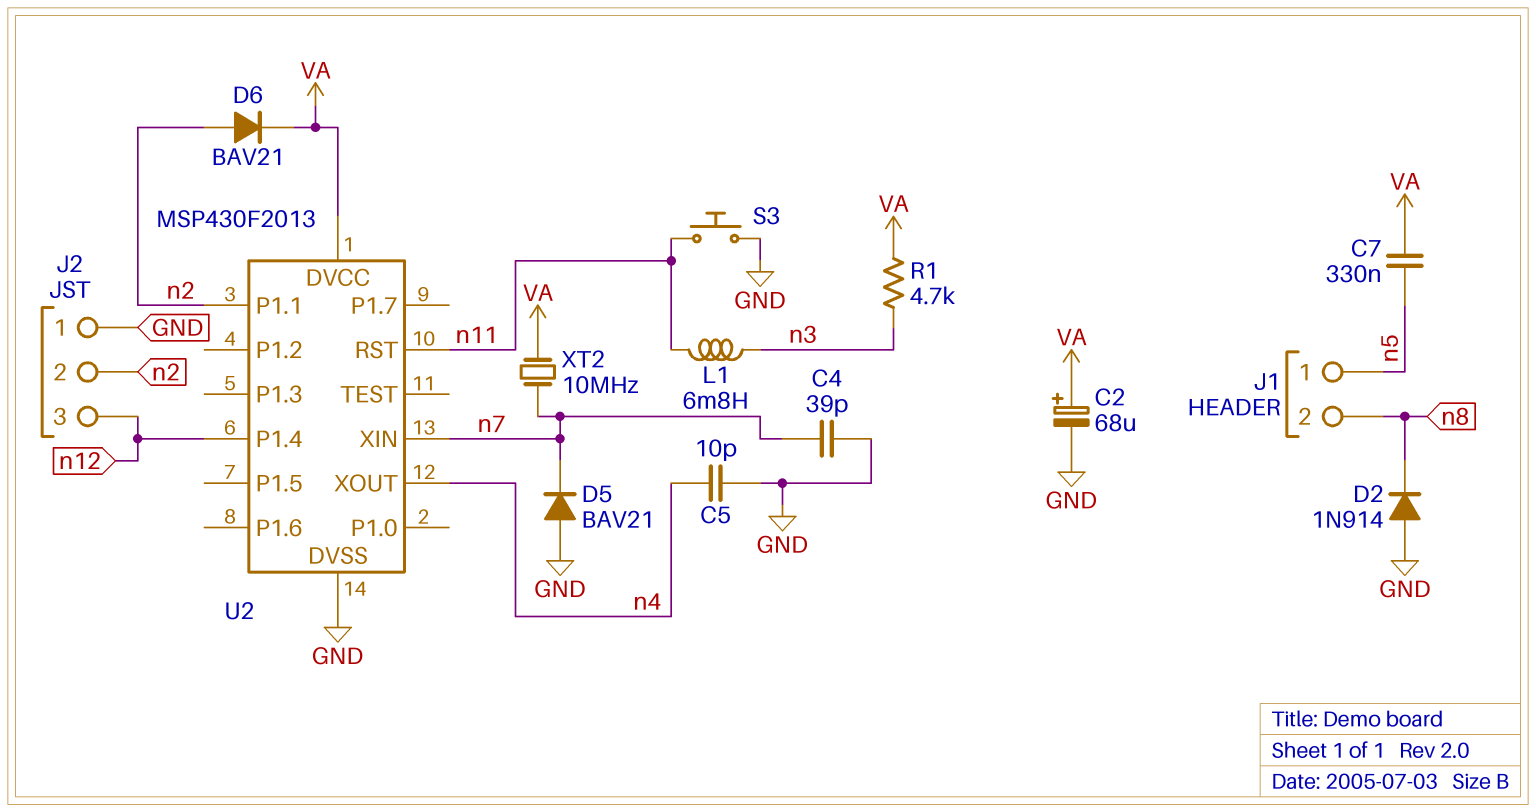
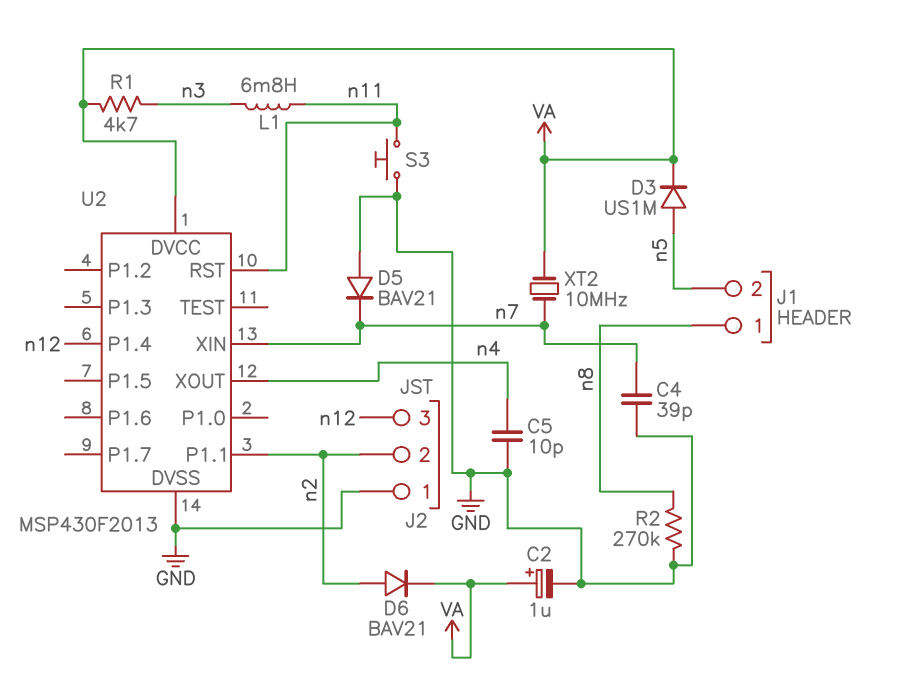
C2: 68uF (plus VA, minus GND) -> 1uF (plus VA, minus GND)
C7: 330nF (VA, n5) -> none
D2: diode 1N914 (A GND, K n8) -> none
D3: none -> diode US1M (A n5, K VA)
J1 pin 1: n5 -> n8
J1 pin 2: n8 -> n5
R2: none -> 270k (GND, n8)

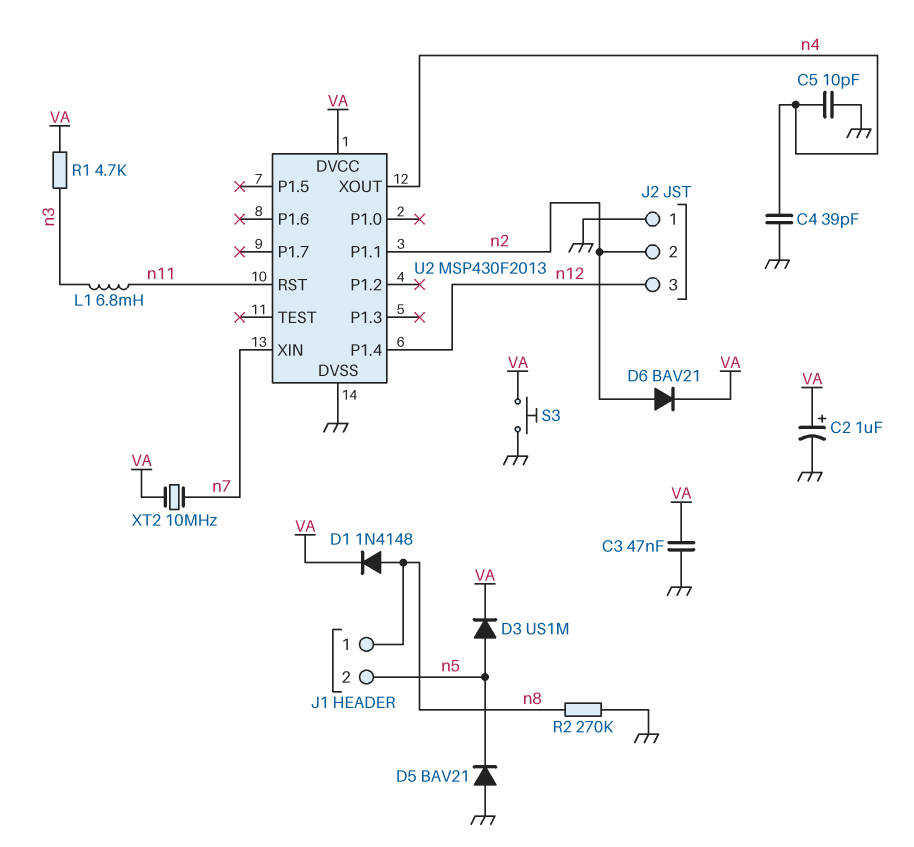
C3: none -> 47nF (GND, VA)
C4: 39pF (GND, n7) -> 39pF (GND, n4)
D1: none -> diode 1N4148 (A n8, K VA)
D5: diode BAV21 (A GND, K n7) -> diode BAV21 (A GND, K n5)
S3: button (GND, n11) -> button (GND, VA)

